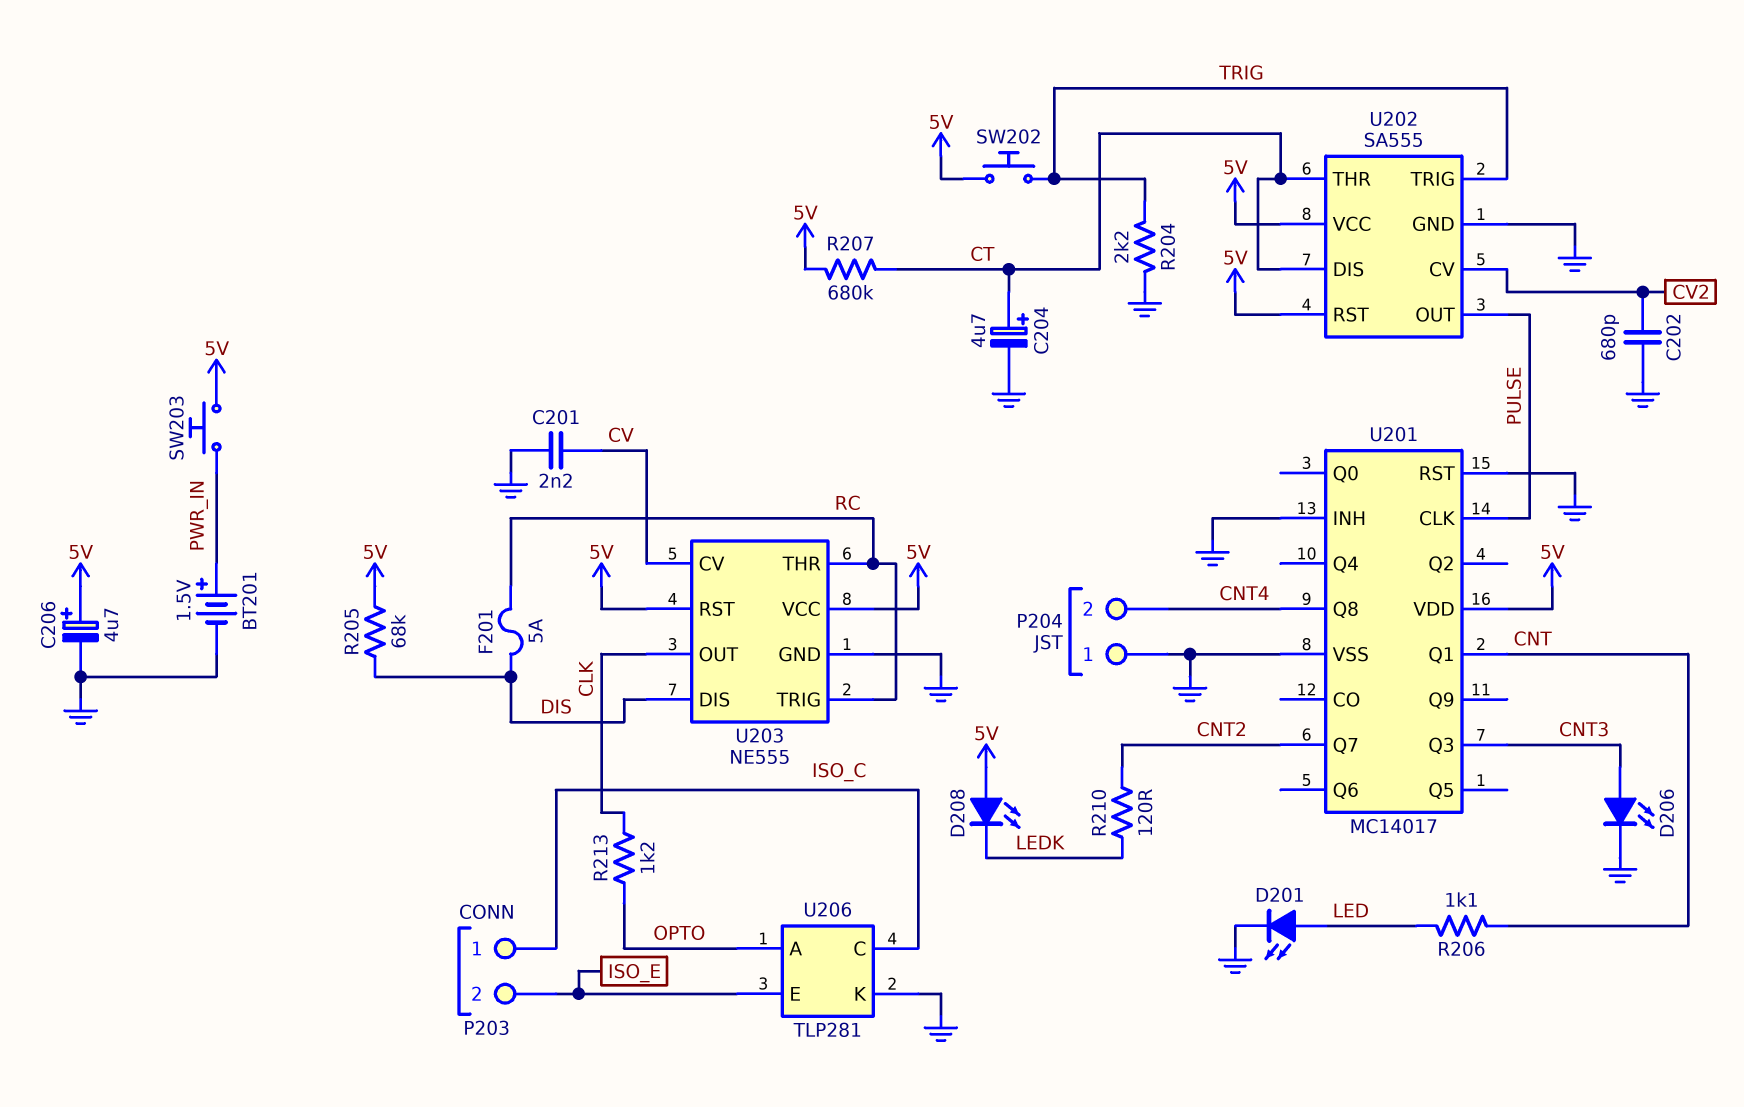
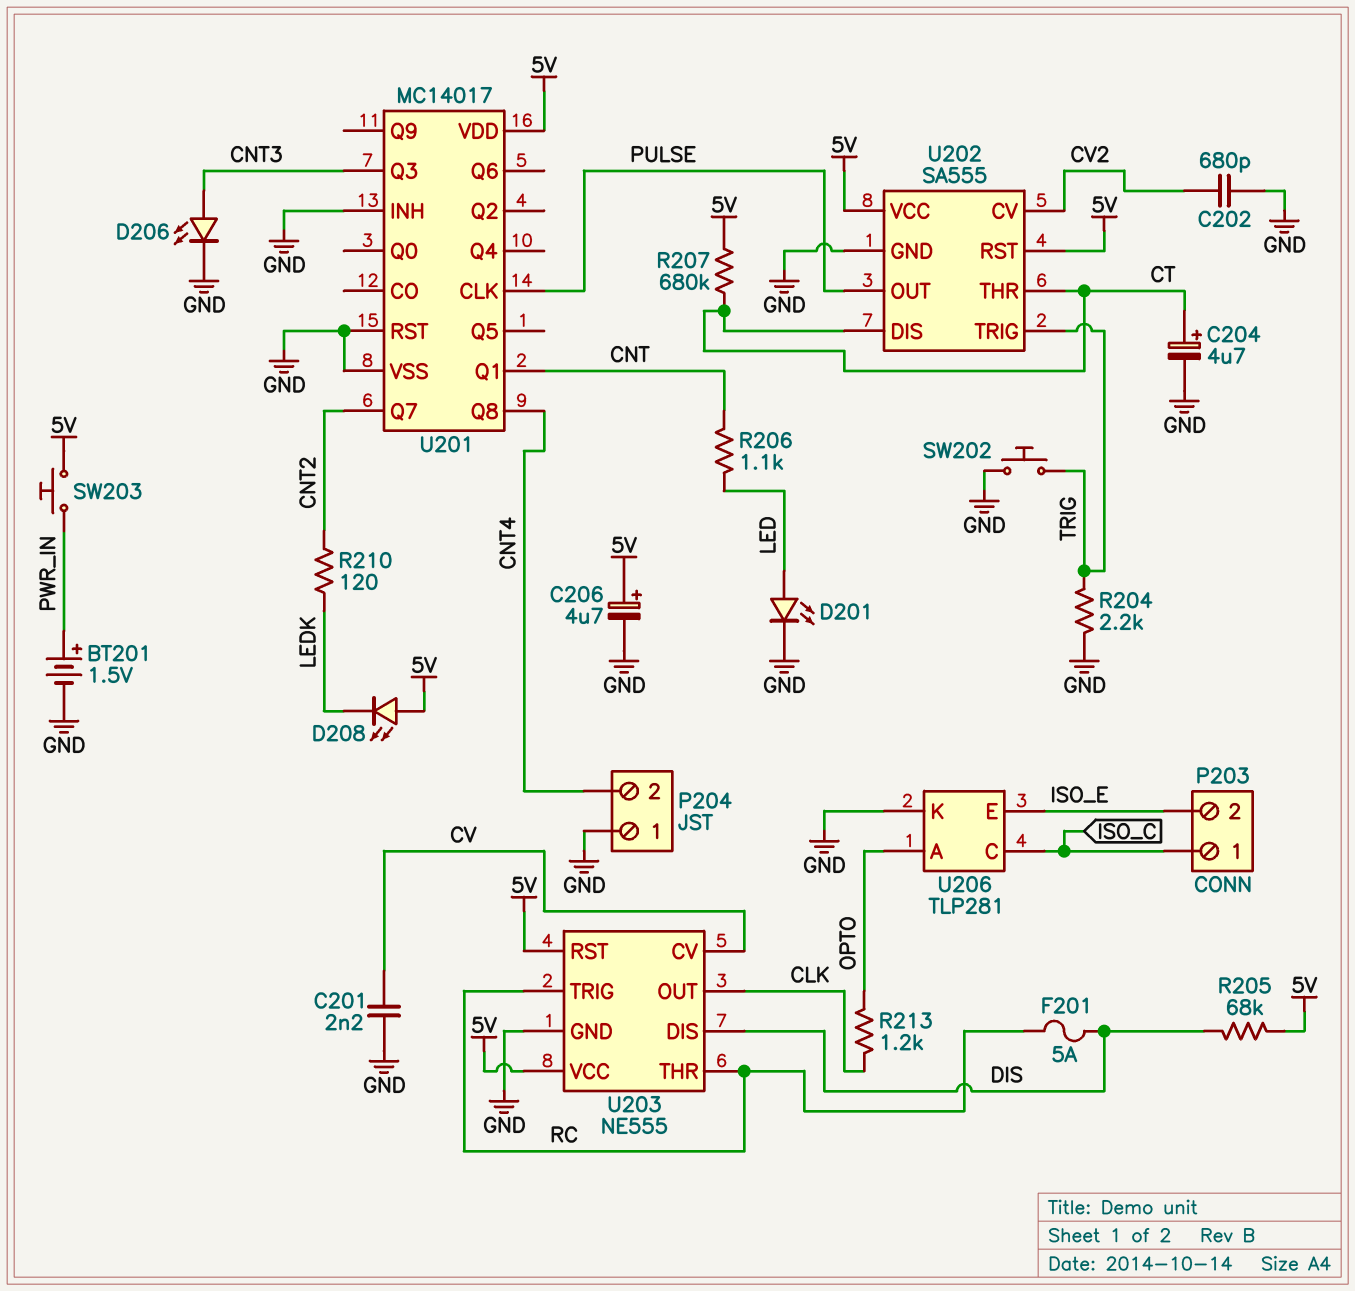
SW202: button (5V, TRIG) -> button (GND, TRIG)

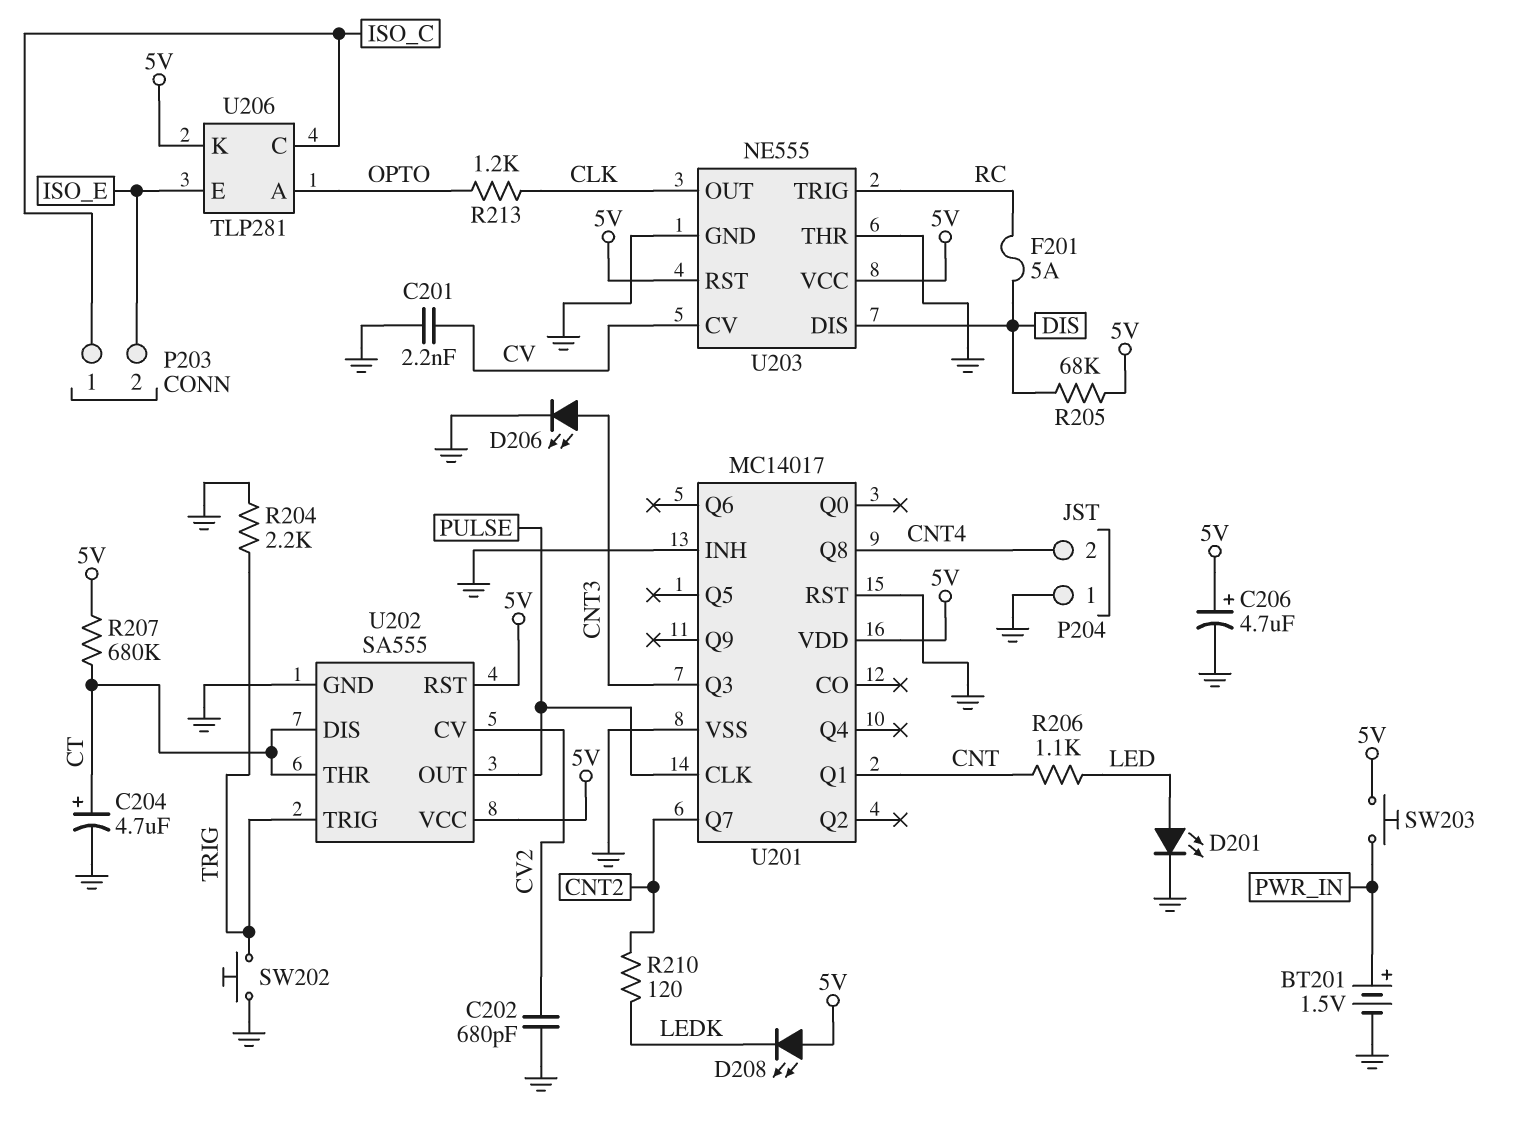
U203 pin THR: RC -> GND
U206 pin K: GND -> 5V

